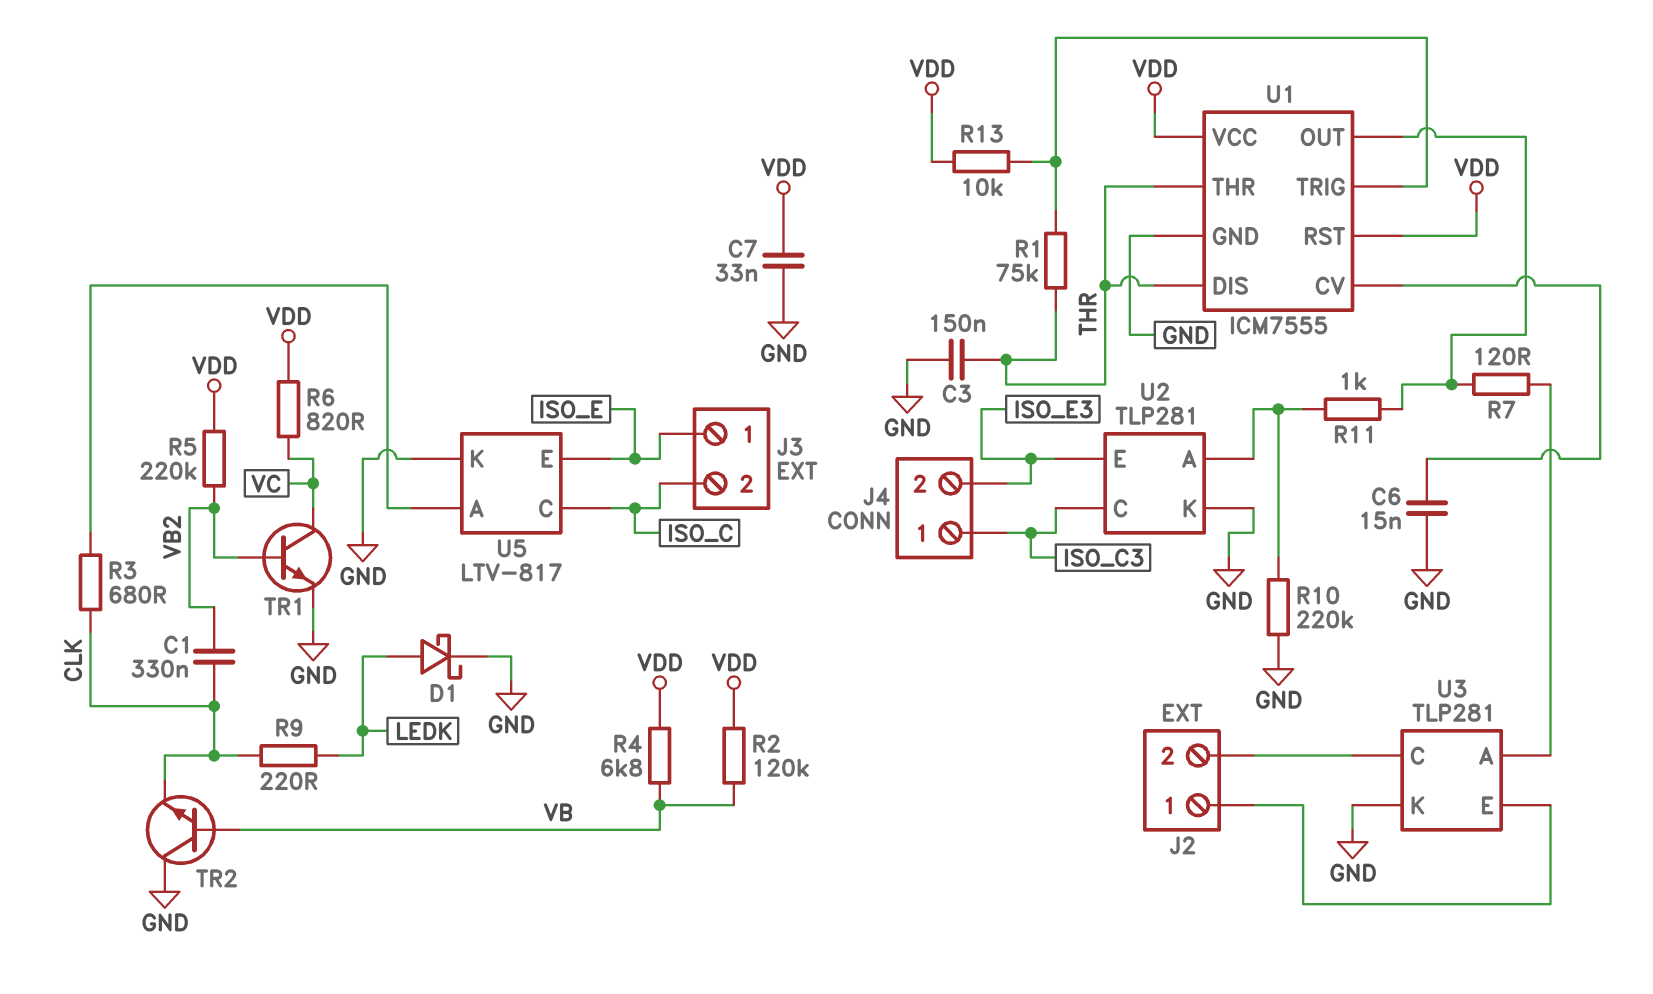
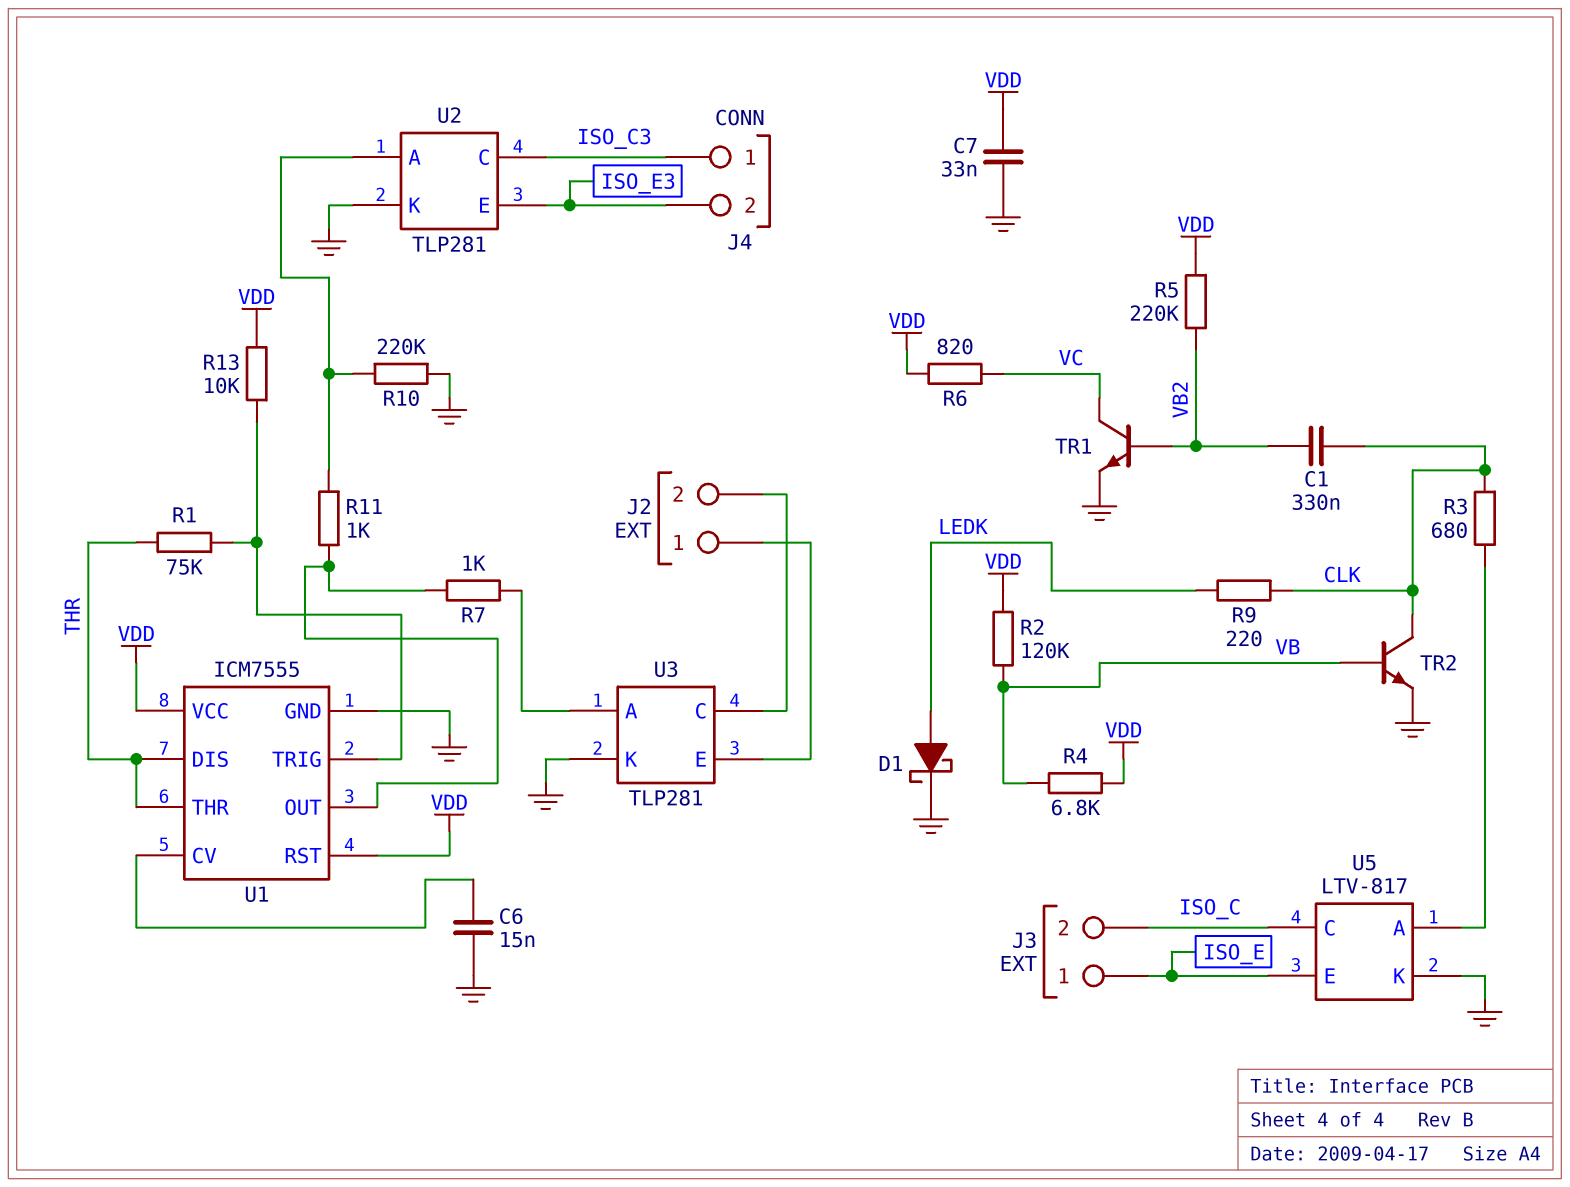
C3: 150nF (GND, THR) -> none
R7: 120 (U1/OUT, U3/A) -> 1k (U1/OUT, U3/A)
TR2: NPN (B VB, C GND, E CLK) -> NPN (B VB, C CLK, E GND)

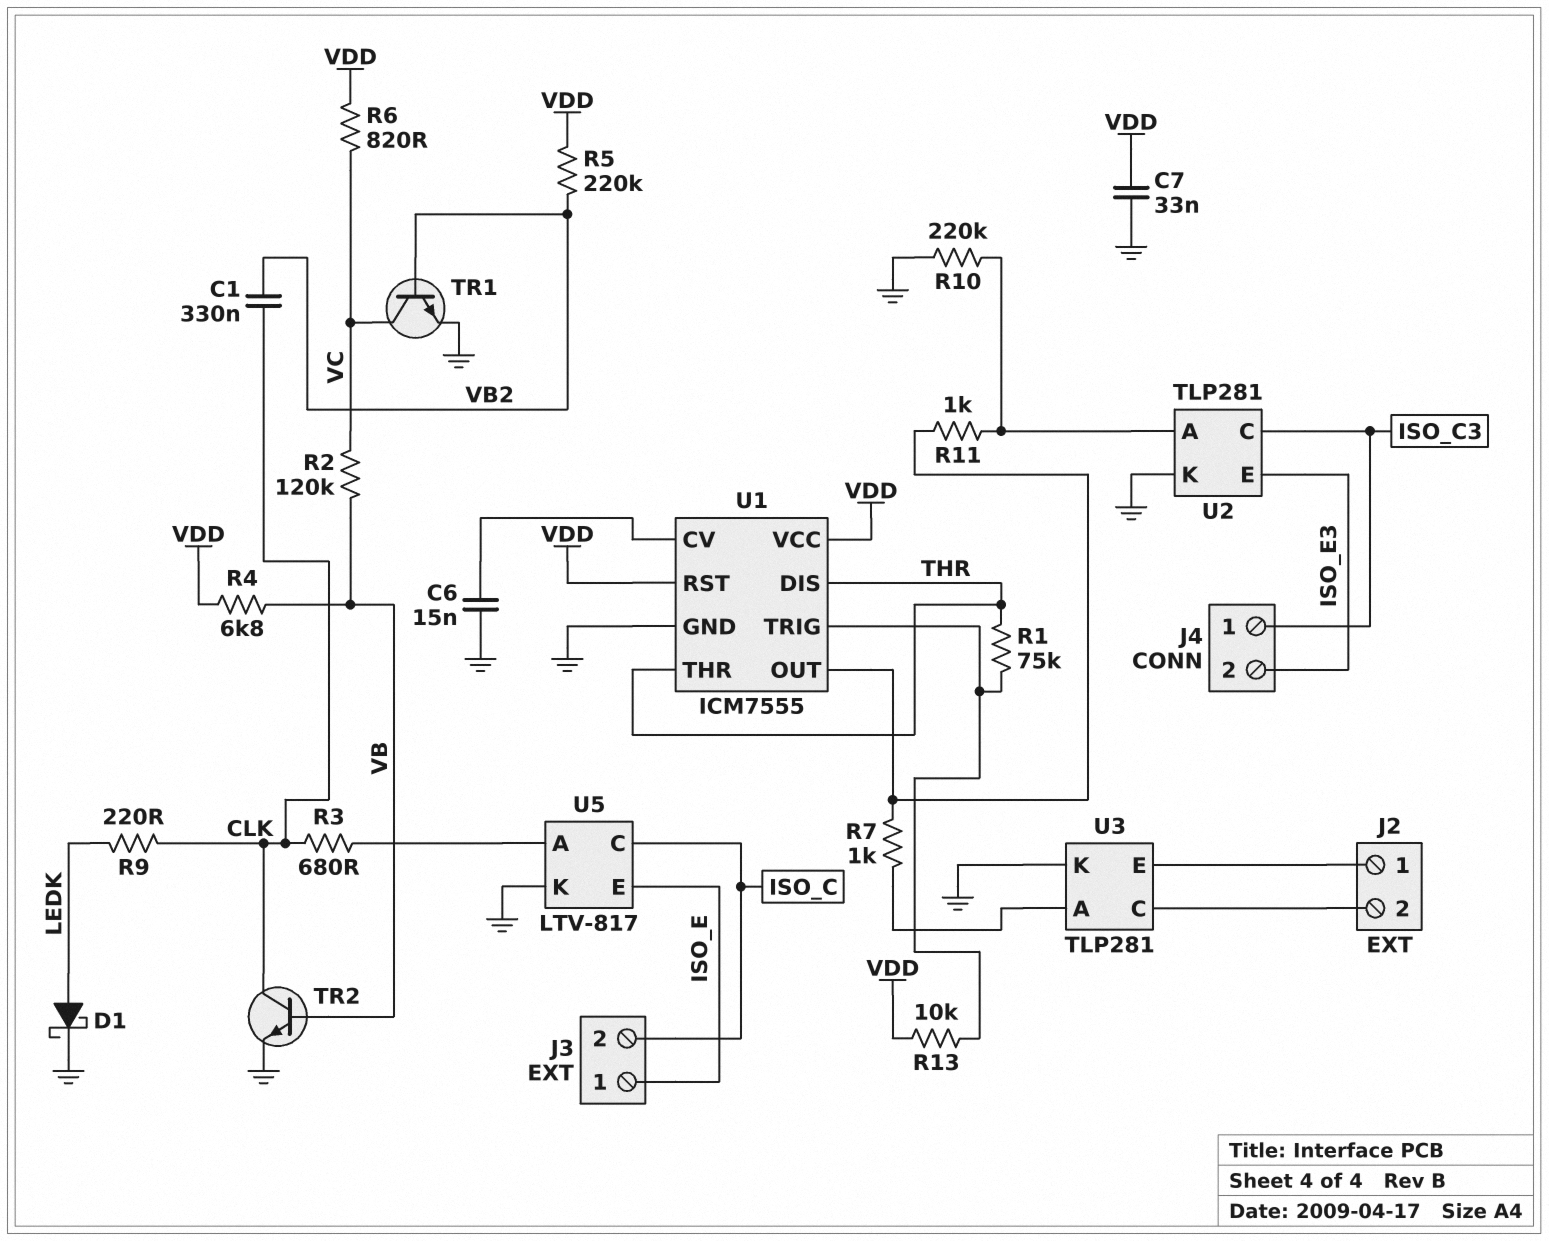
R2: 120k (VB, VDD) -> 120k (VB, VC)

